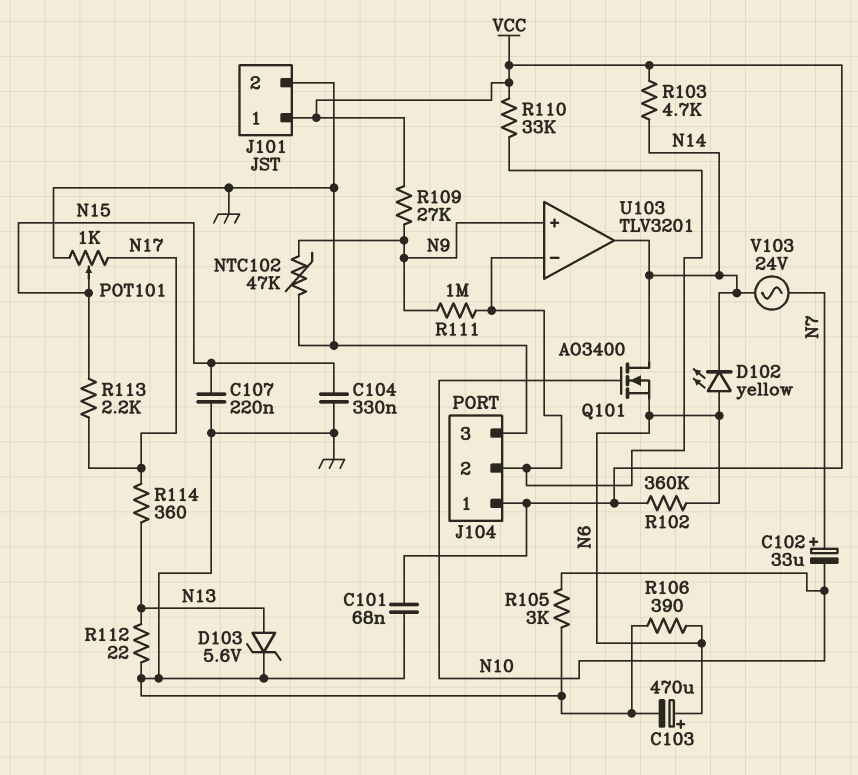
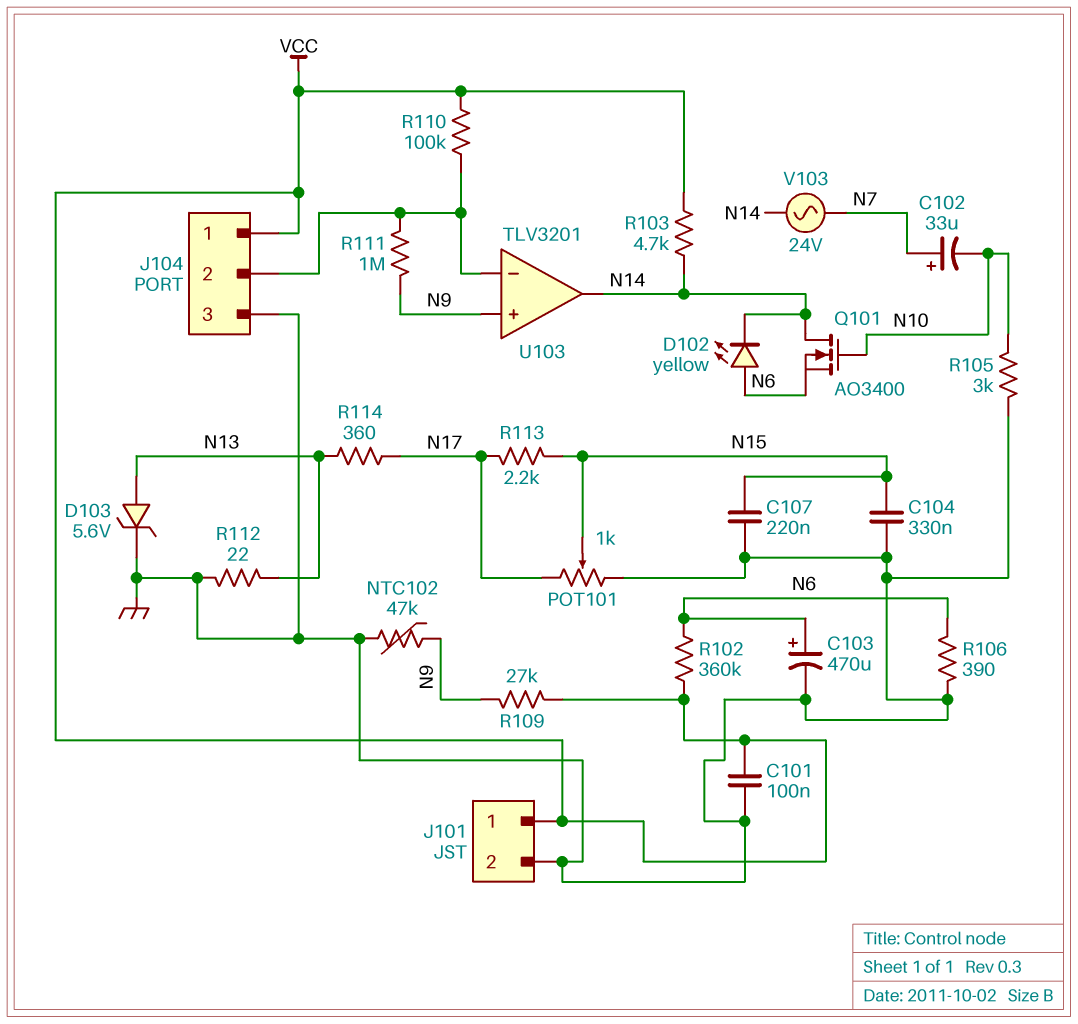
C101: 68nF (GND, VCC) -> 100nF (GND, VCC)
R110: 33k (J104/2, VCC) -> 100k (J104/2, VCC)

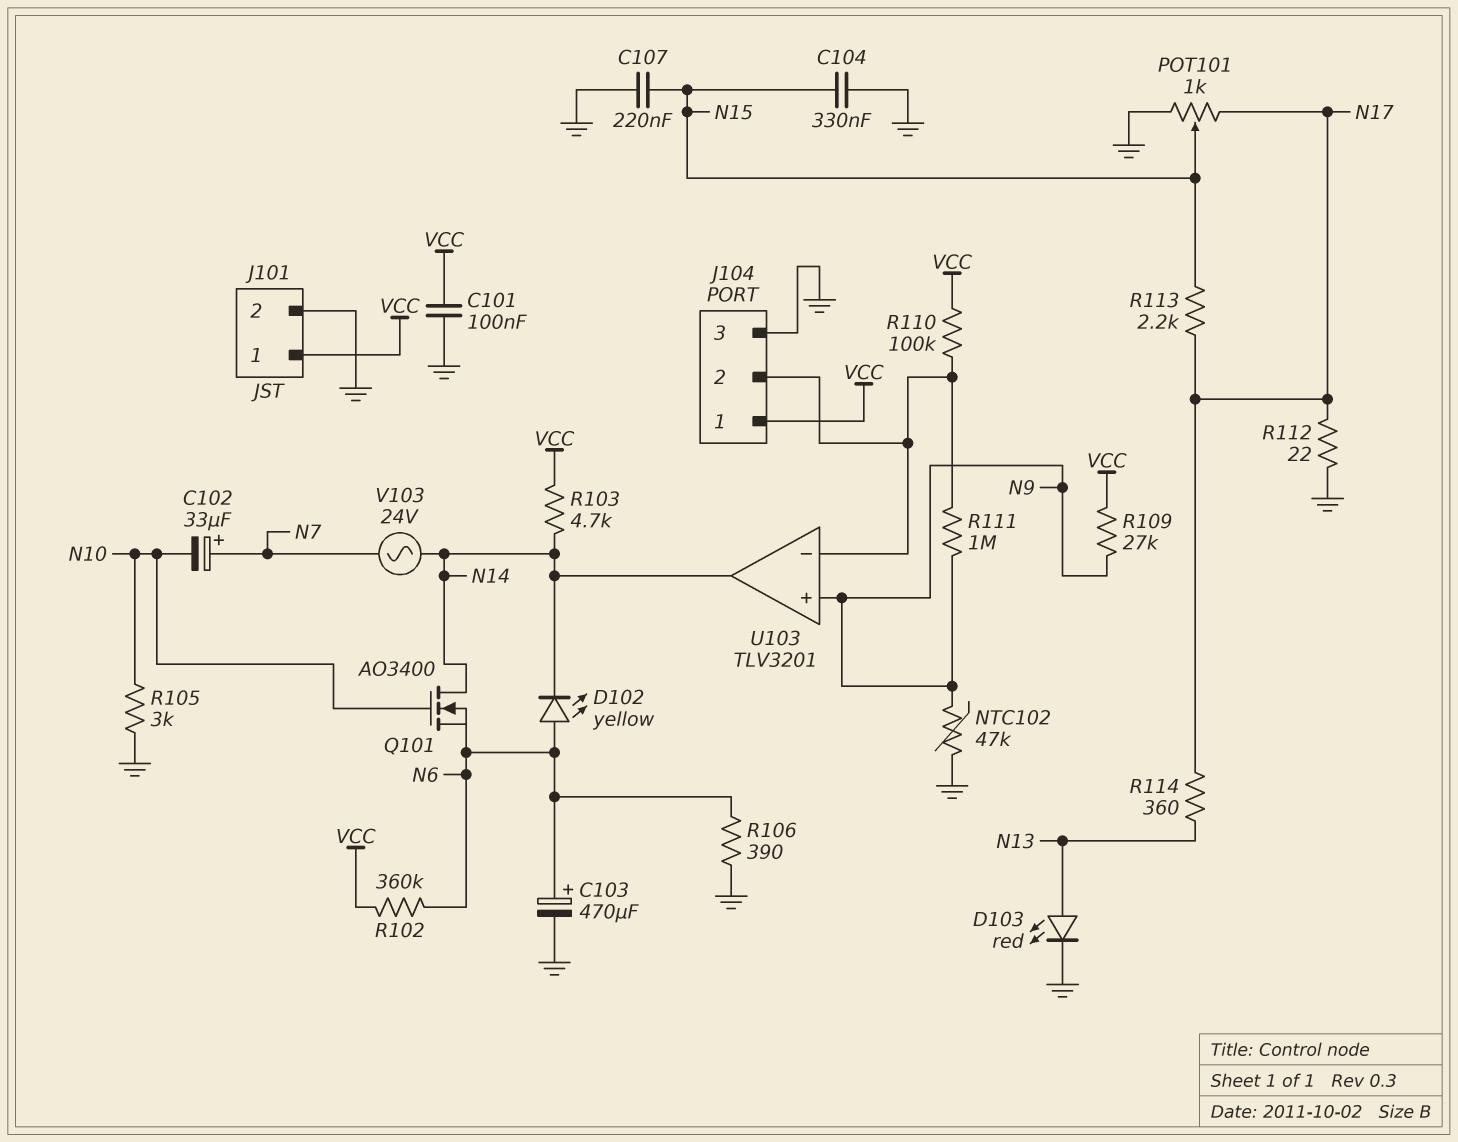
D103: zener 5.6V (A N13, K GND) -> LED red (A N13, K GND)
R112: 22 (GND, N13) -> 22 (GND, N17)

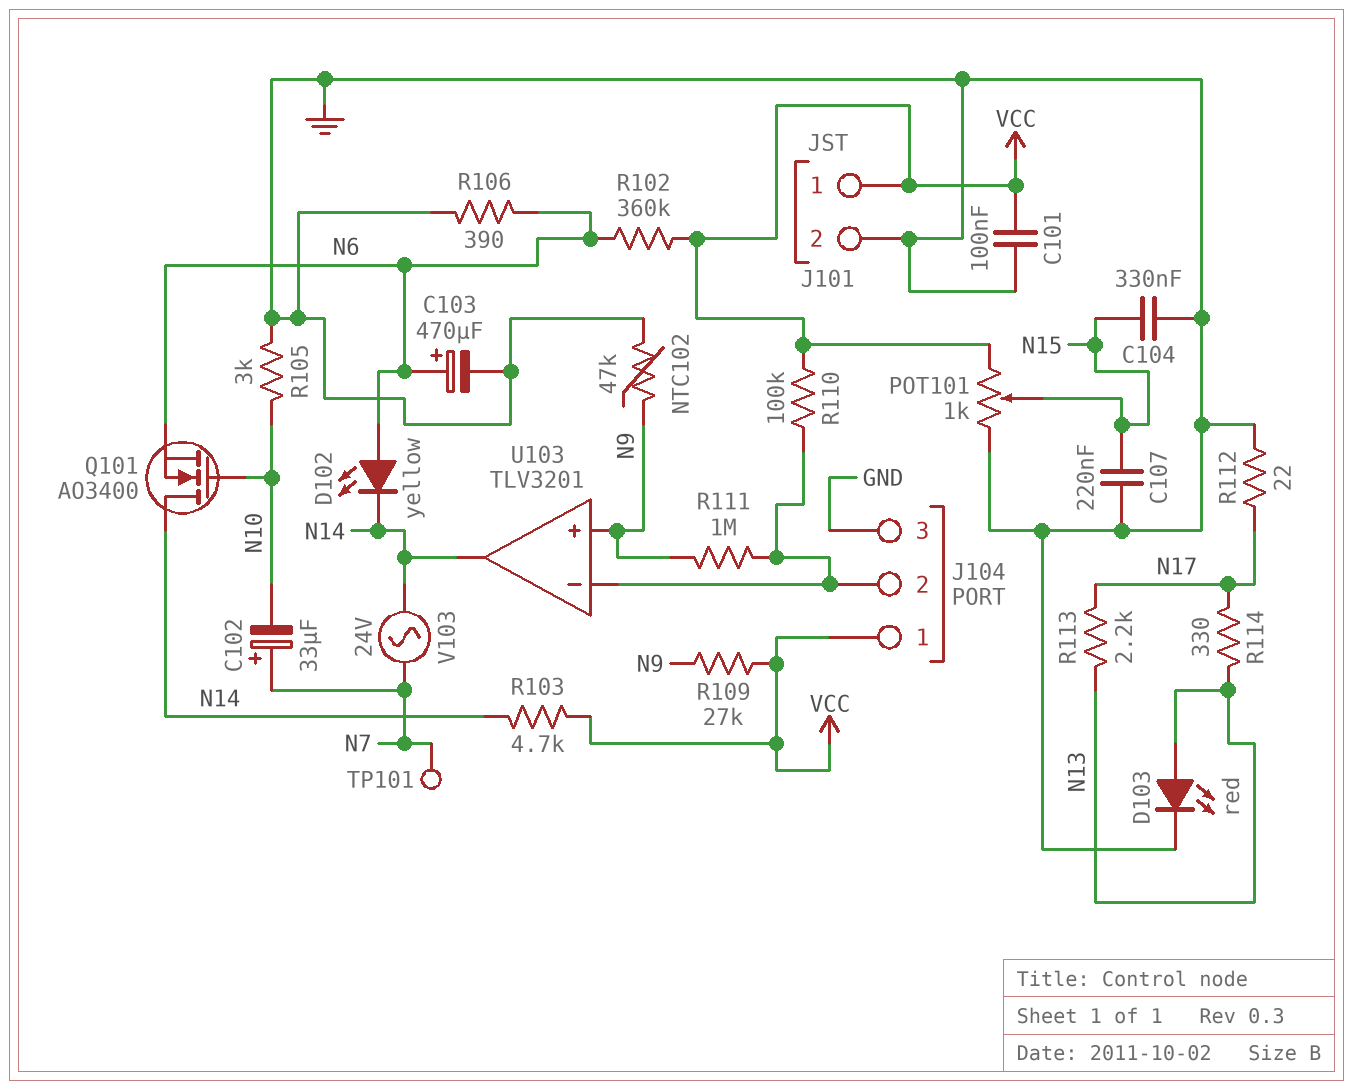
POT101: 1k (GND, N17, wiper N15) -> 1k (GND, VCC, wiper N15)
R113: 2.2k (N15, N17) -> 2.2k (N13, N17)
R114: 360 (N13, N17) -> 330 (N13, N17)
TP101: none -> test point (N7)

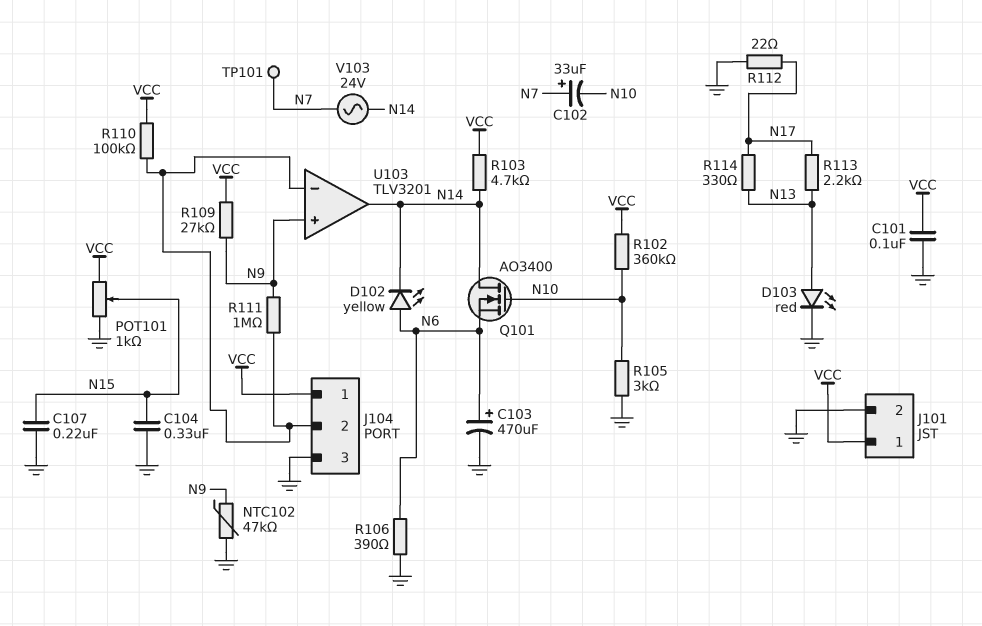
R102: 360k (N6, VCC) -> 360k (N10, VCC)

